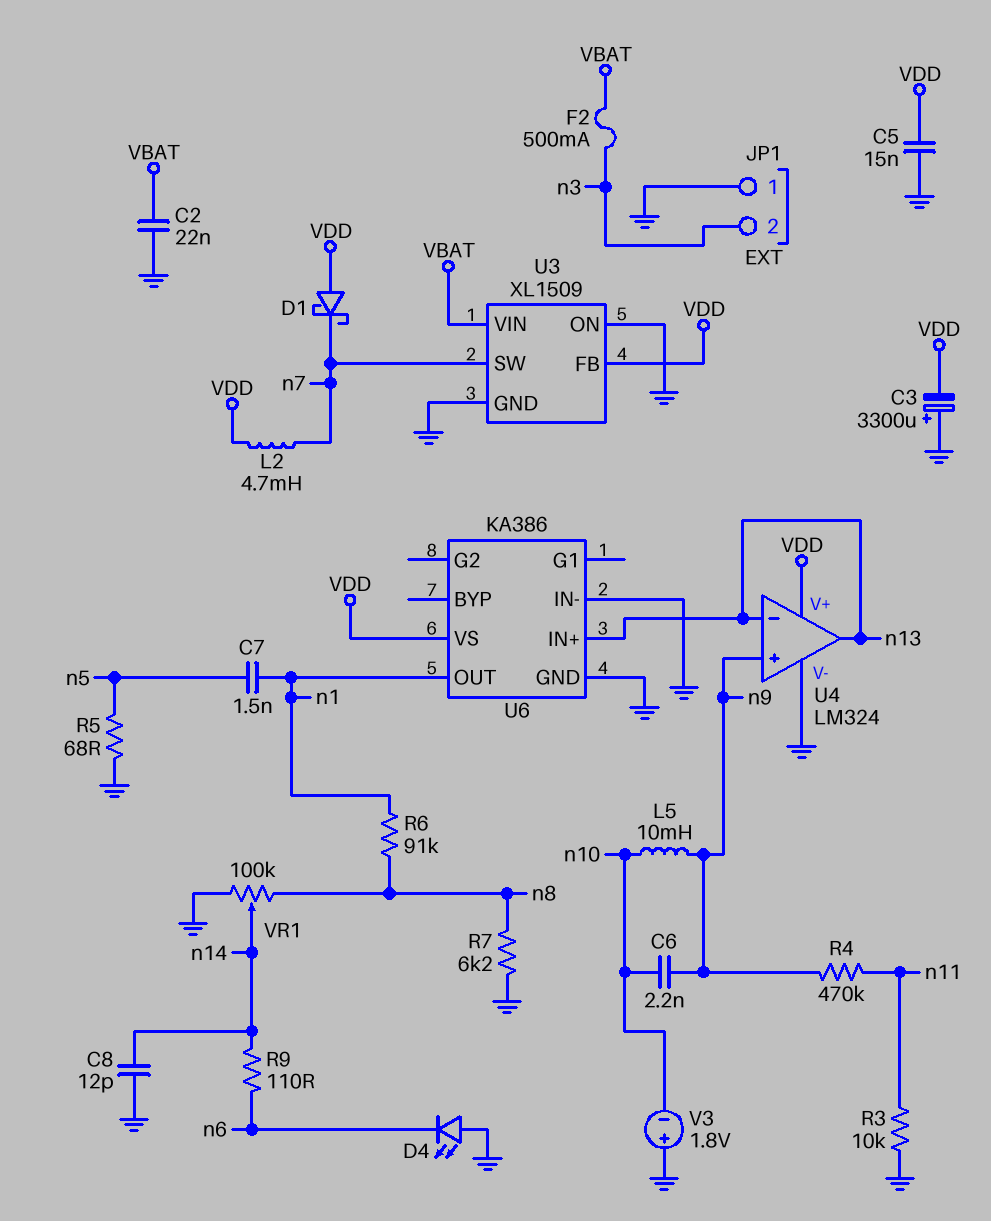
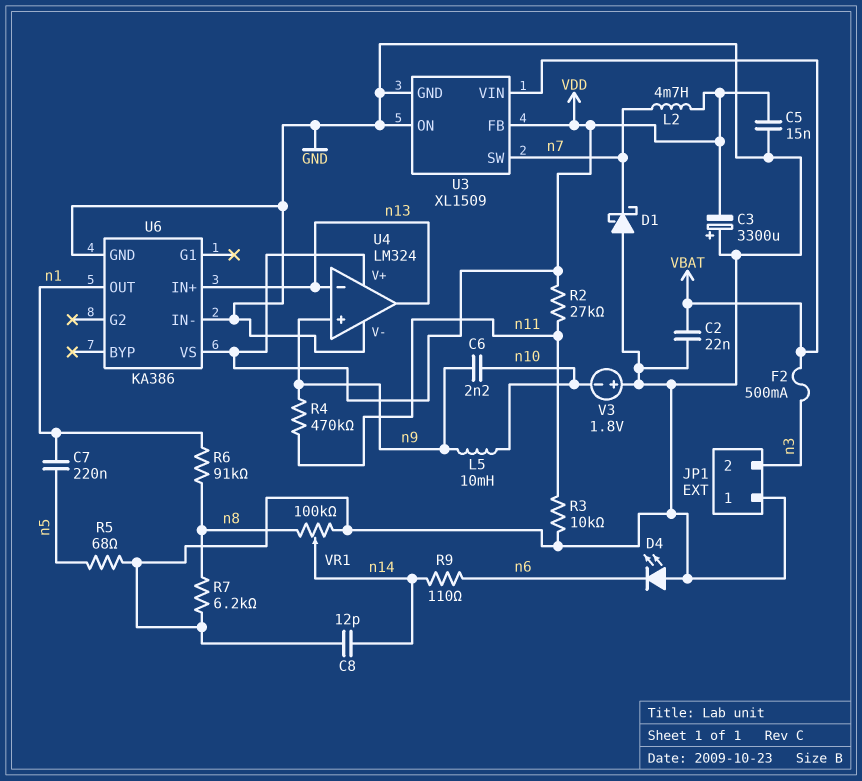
C7: 1.5nF (n1, n5) -> 220nF (n1, n5)
D1: schottky (A VDD, K n7) -> schottky (A GND, K n7)
R2: none -> 27k (VDD, n11)

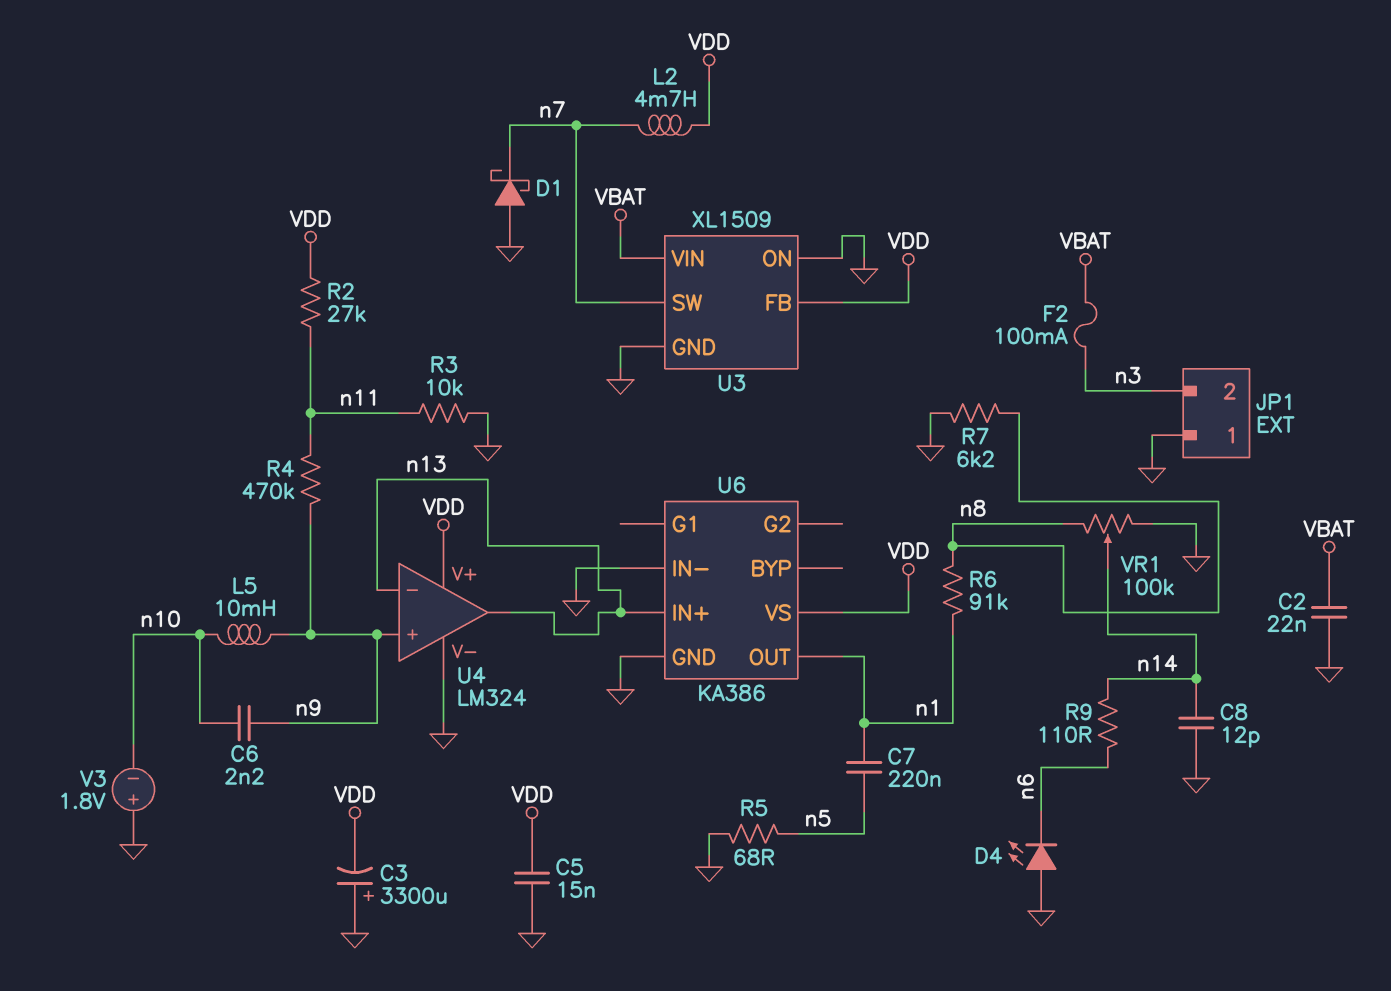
F2: 500mA (VBAT, n3) -> 100mA (VBAT, n3)

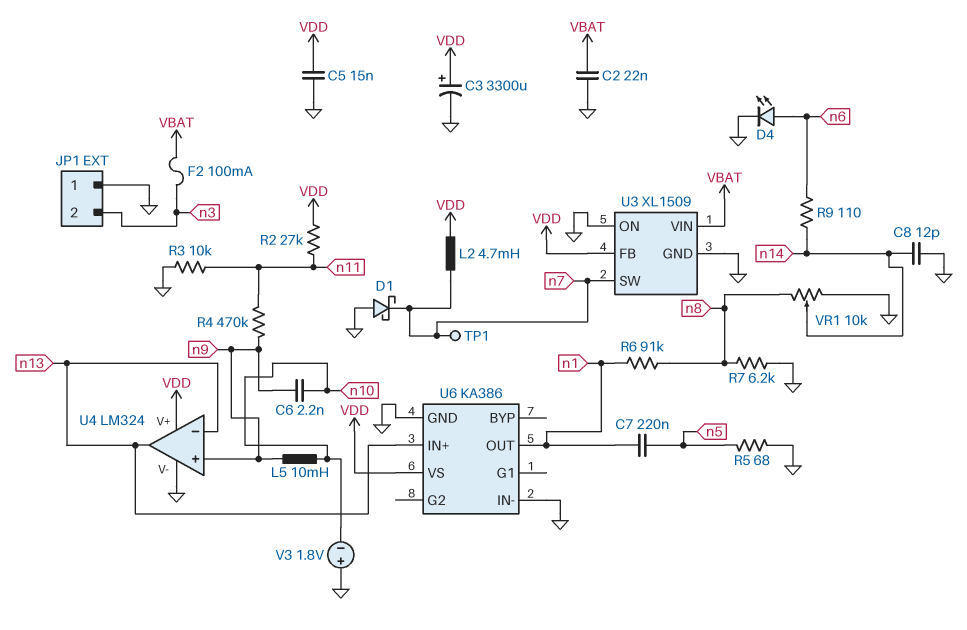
C3: 3300uF (plus GND, minus VDD) -> 3300uF (plus VDD, minus GND)
D4: LED (A GND, K n6) -> LED (A n6, K GND)
TP1: none -> test point (n7)
VR1: 100k (GND, n8, wiper n14) -> 10k (GND, n8, wiper n14)

